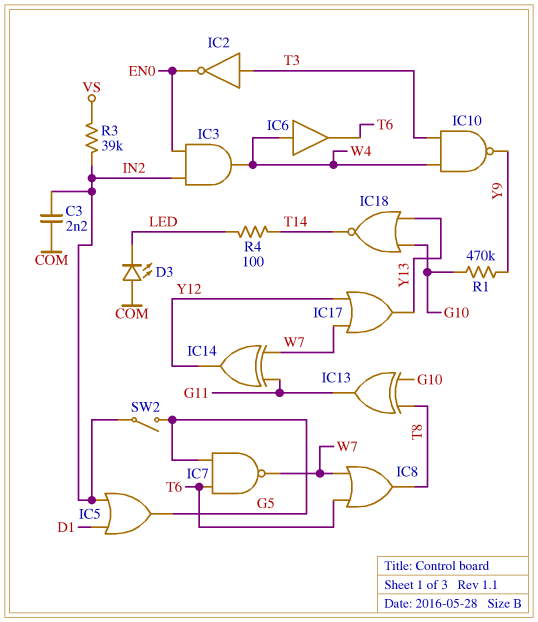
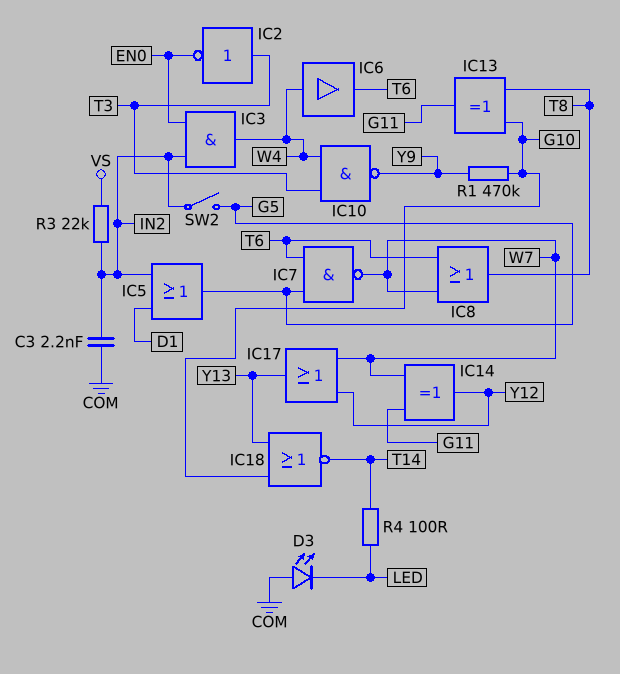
R3: 39k (IN2, VS) -> 22k (IN2, VS)

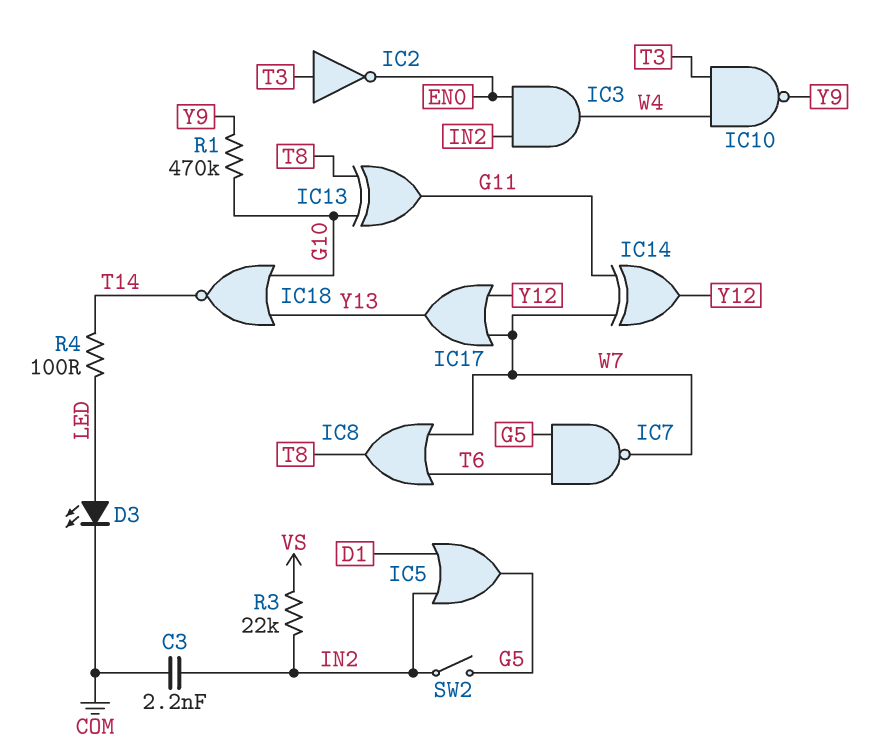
D3: LED (A COM, K LED) -> LED (A LED, K COM)
IC6: buffer (in W4, out T6) -> none

